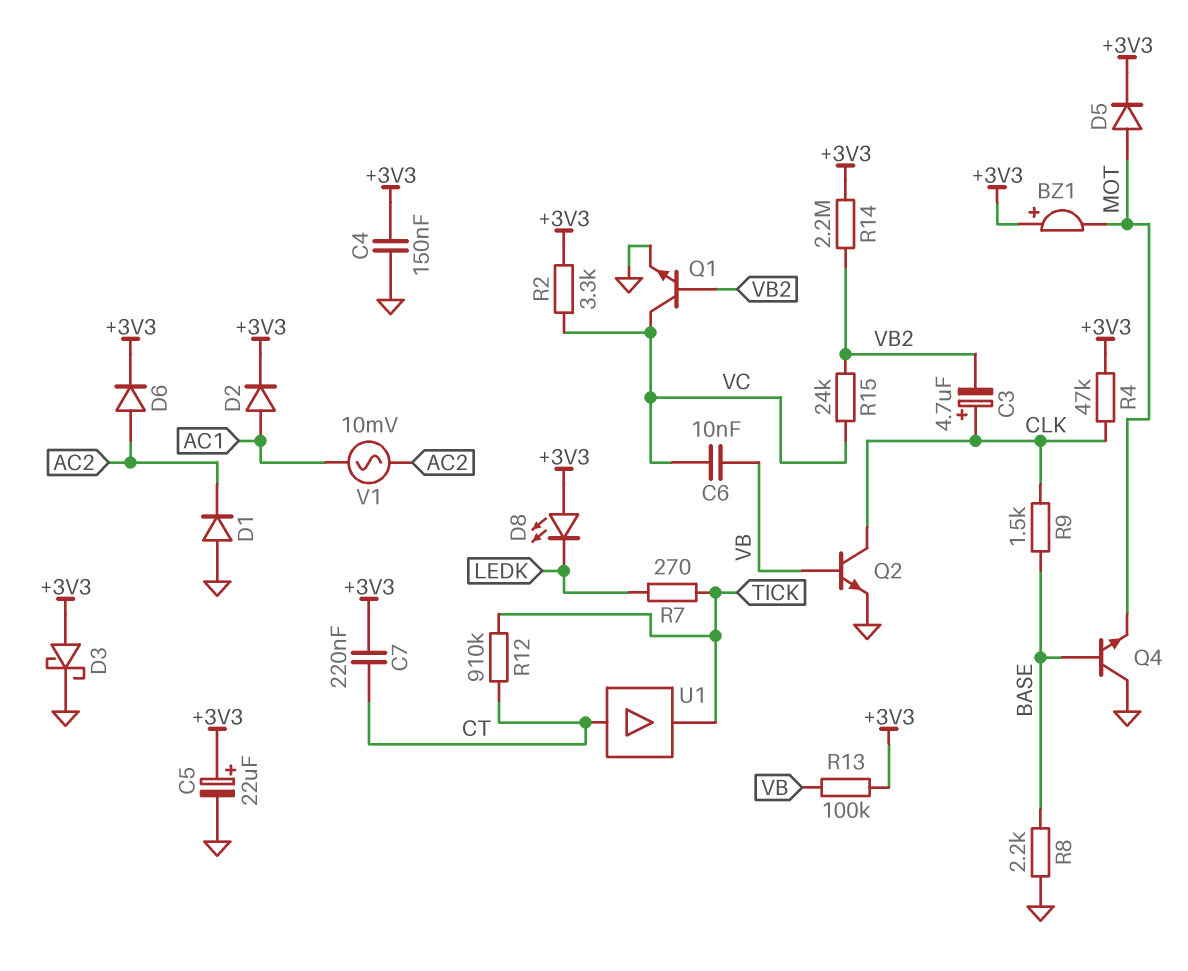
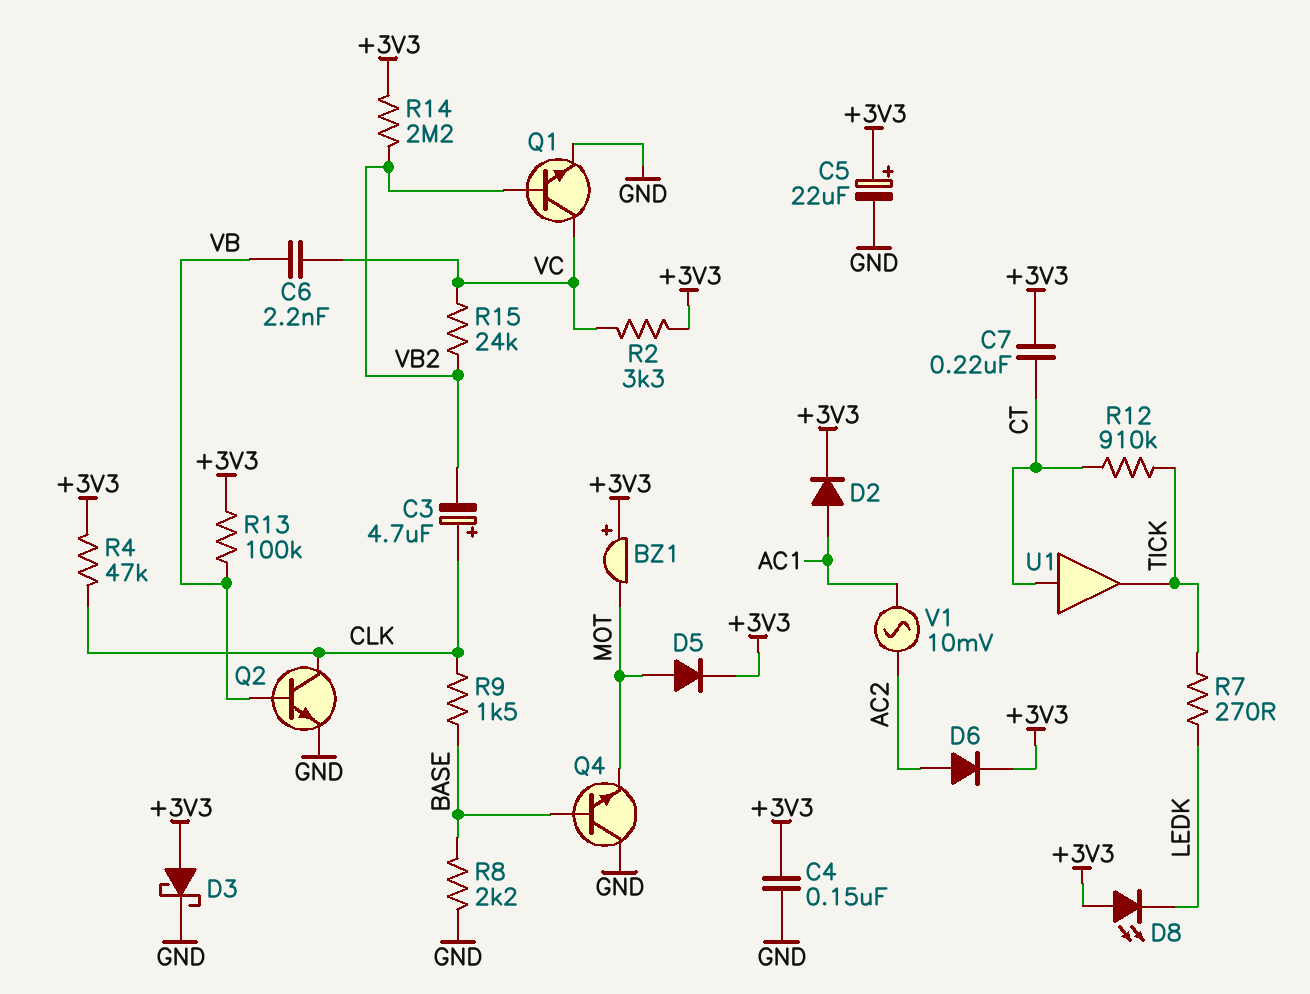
C6: 10nF (VB, VC) -> 2.2nF (VB, VC)
D1: diode (A GND, K AC2) -> none

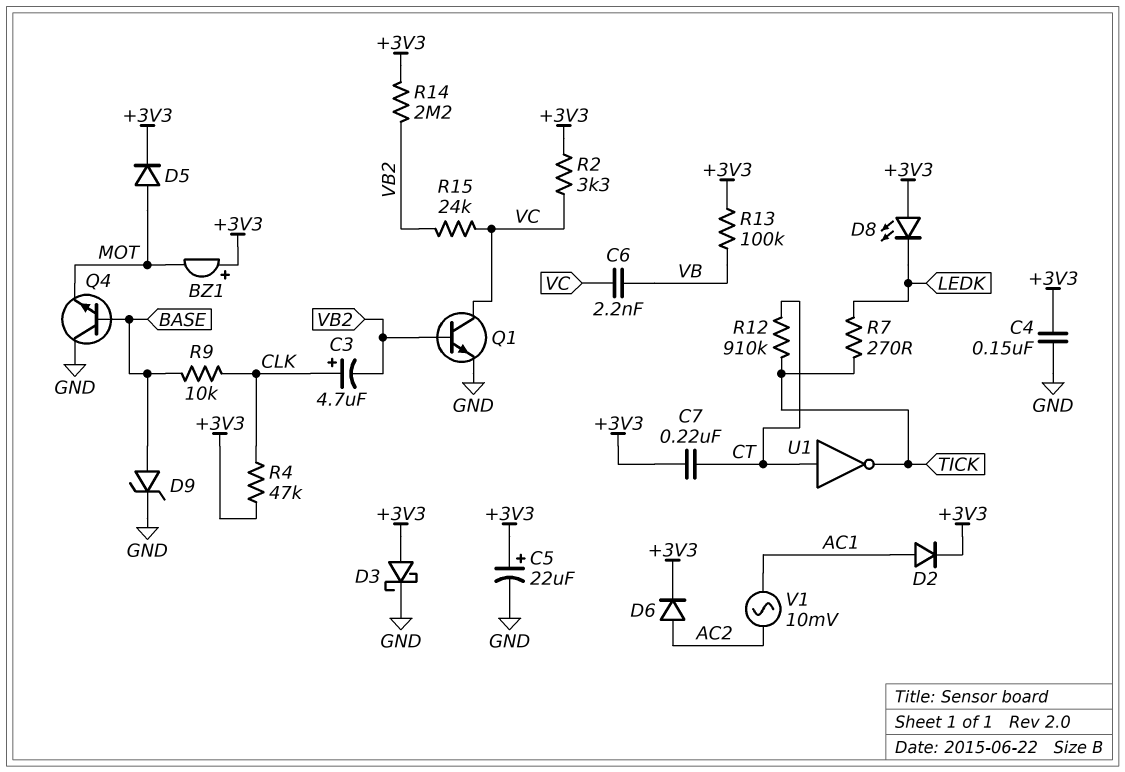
D9: none -> zener (A BASE, K GND)
Q2: NPN (B VB, C CLK, E GND) -> none
R8: 2.2k (BASE, GND) -> none
R9: 1.5k (BASE, CLK) -> 10k (BASE, CLK)
U1: buffer (in CT, out TICK) -> NOT (in CT, out TICK)

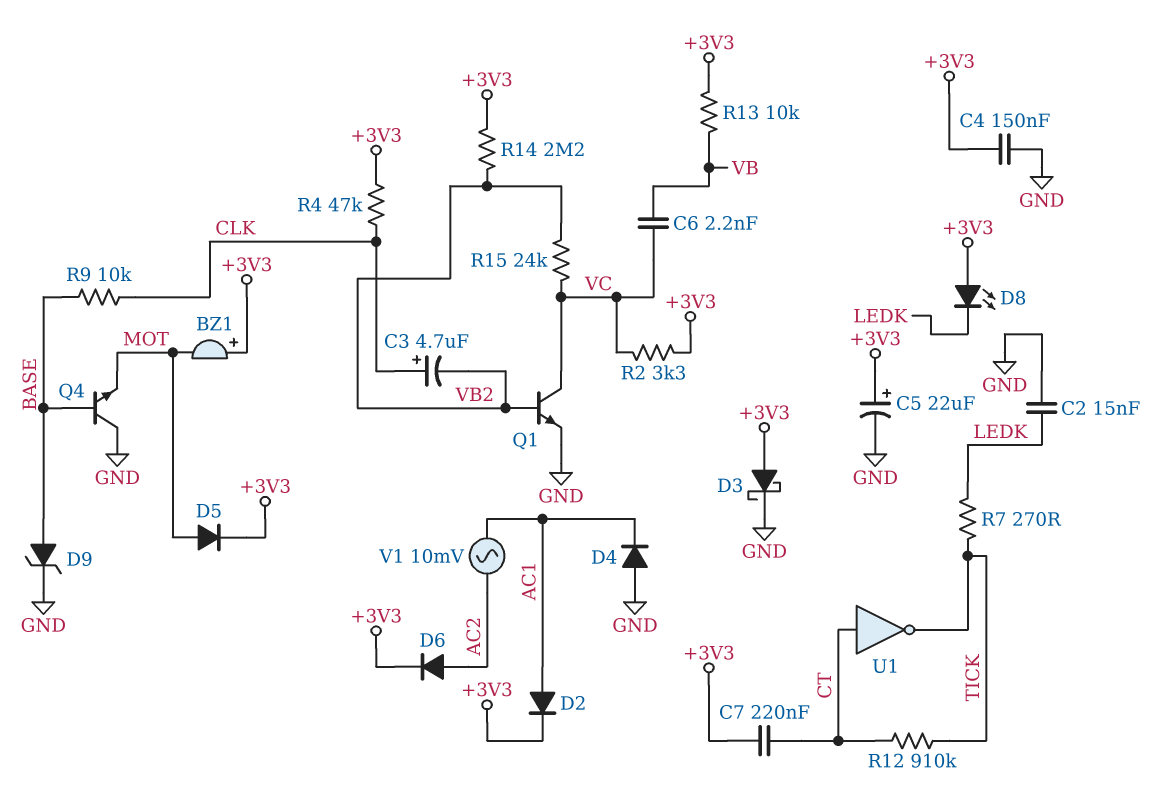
C2: none -> 15nF (GND, LEDK)
D4: none -> diode (A GND, K AC1)
R13: 100k (+3V3, VB) -> 10k (+3V3, VB)

